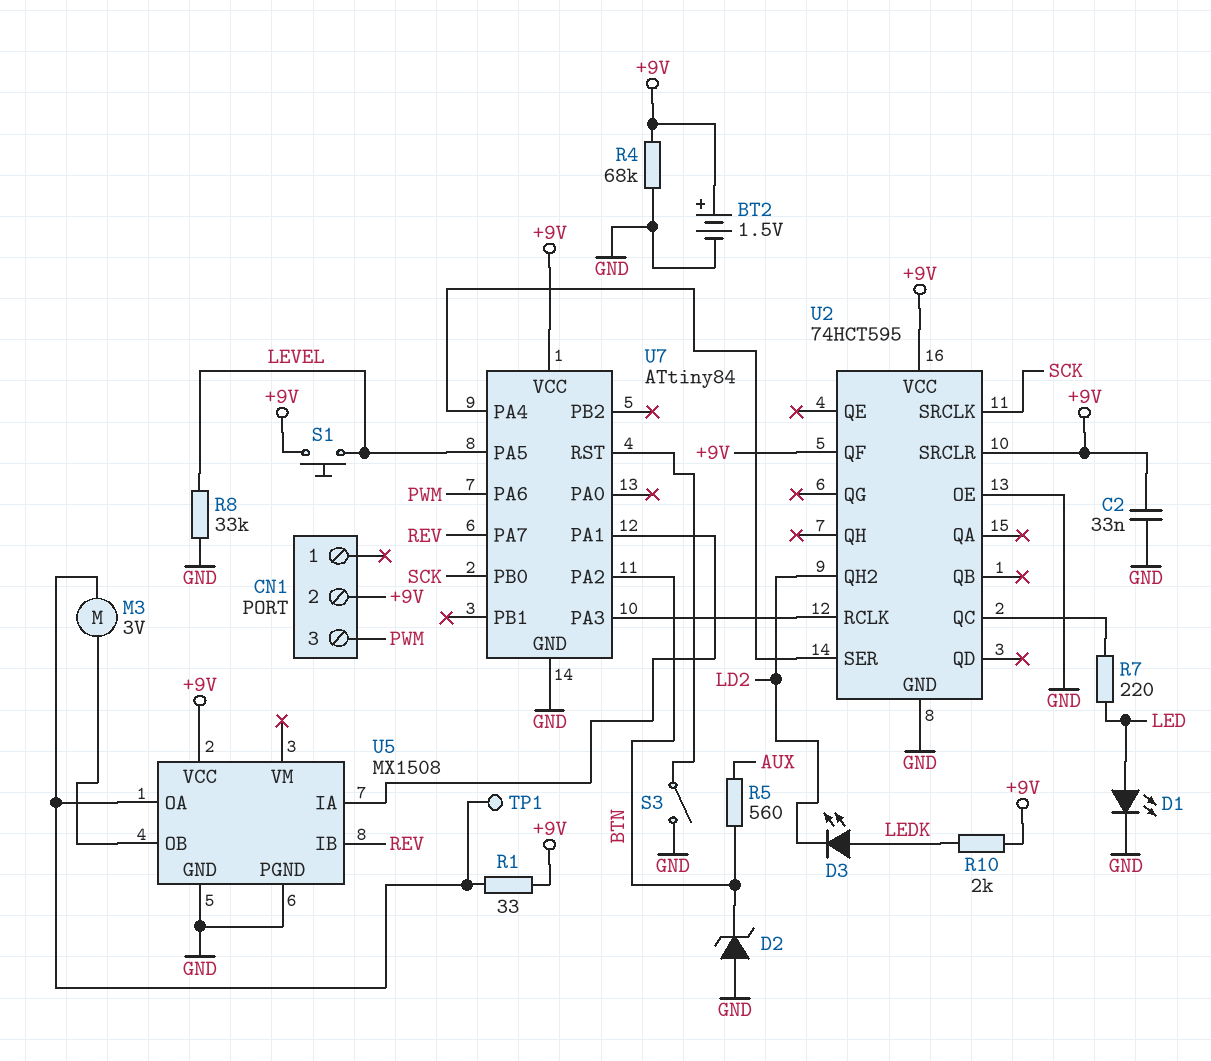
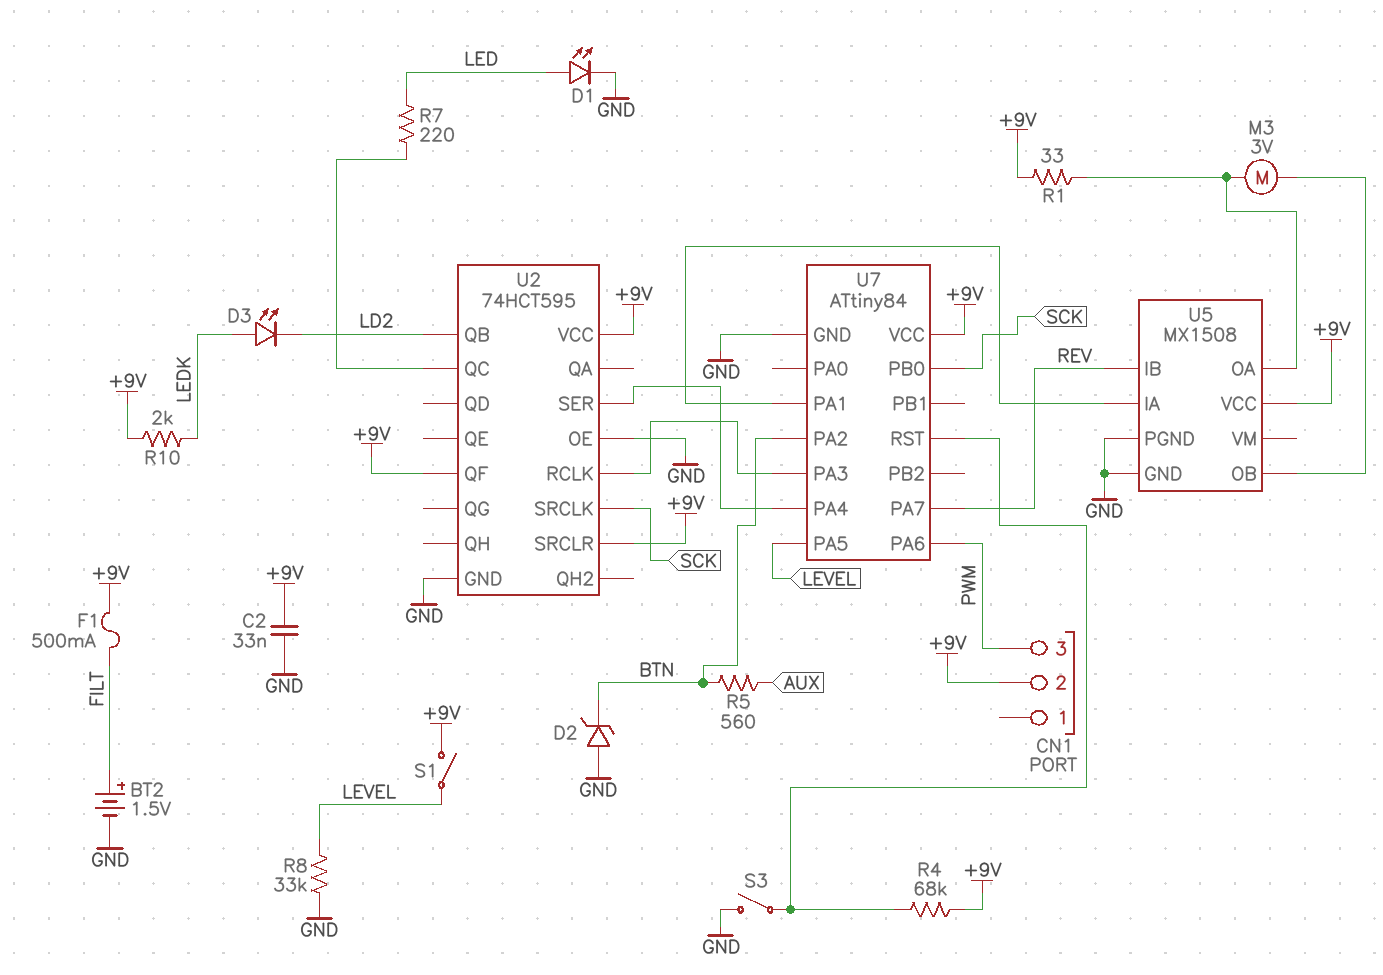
BT2: 1.5V (plus +9V, minus GND) -> 1.5V (plus FILT, minus GND)
F1: none -> 500mA (+9V, FILT)
R4: 68k (+9V, GND) -> 68k (+9V, U7/RST)
S1: button (+9V, LEVEL) -> switch (+9V, LEVEL)
TP1: test point (U5/OA) -> none
U2 pin QB: none -> LD2
U2 pin QH2: LD2 -> none

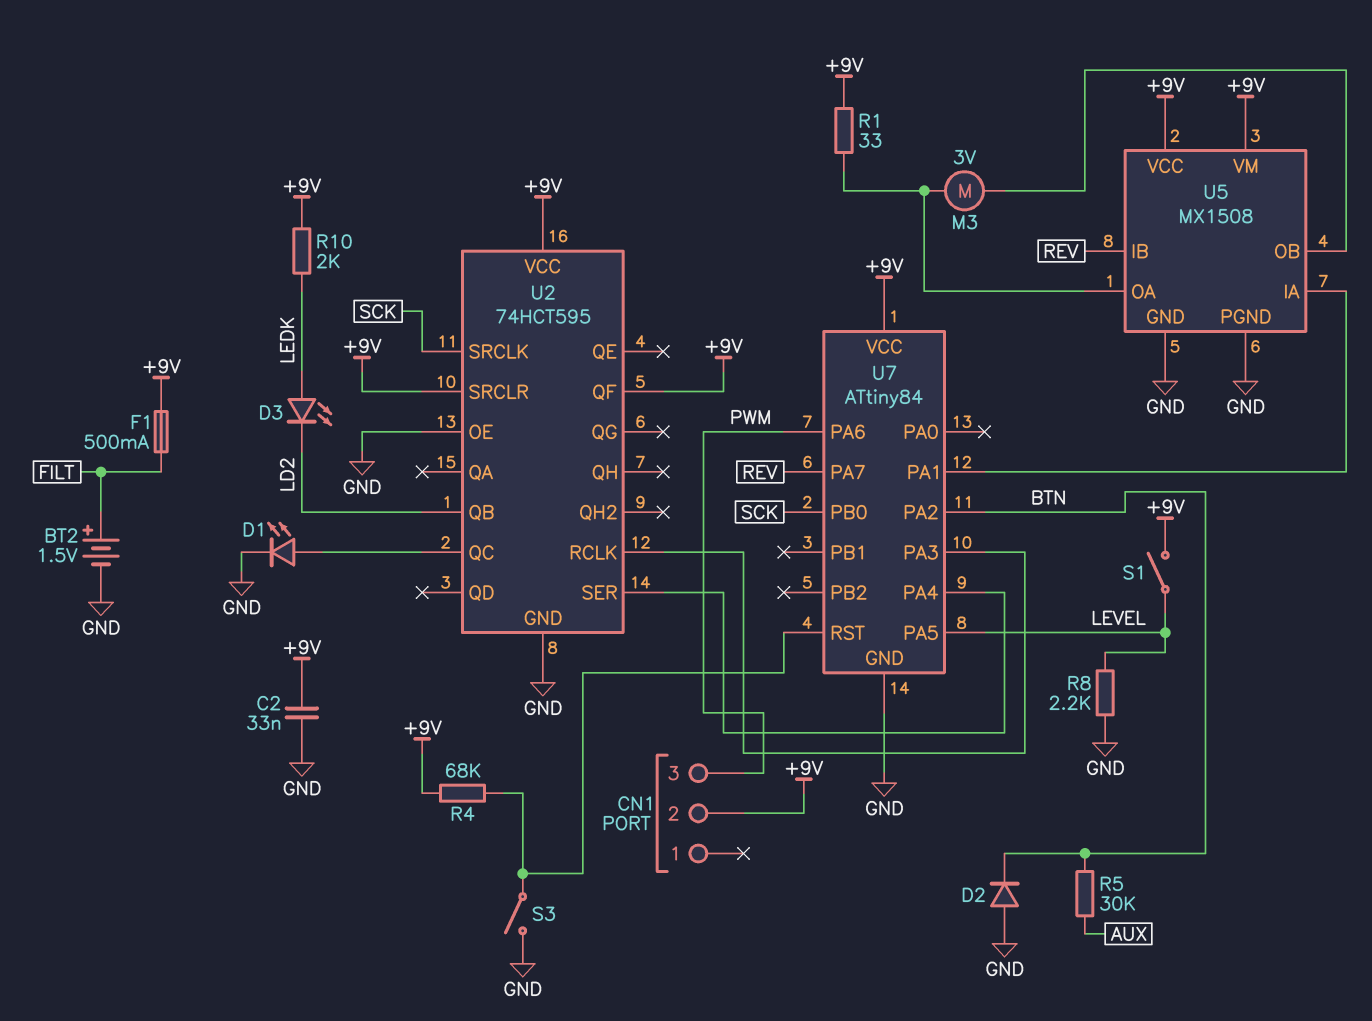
D1: LED (A LED, K GND) -> LED (A U2/QC, K GND)
D2: zener (A GND, K BTN) -> diode (A GND, K BTN)
R5: 560 (AUX, BTN) -> 30k (AUX, BTN)
R7: 220 (LED, U2/QC) -> none
R8: 33k (GND, LEVEL) -> 2.2k (GND, LEVEL)
U5 pin VM: none -> +9V

